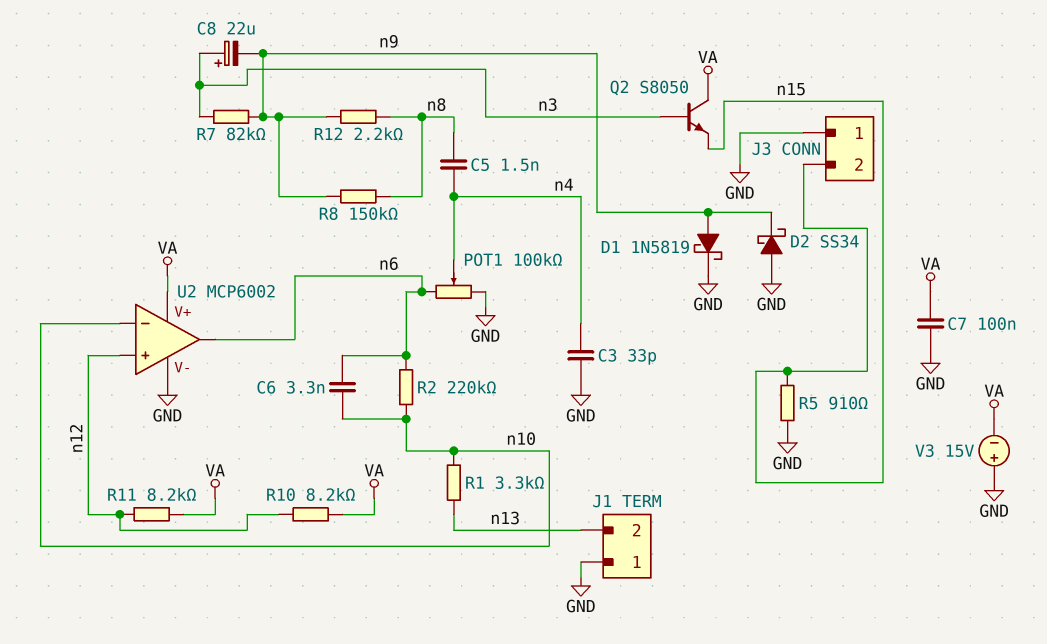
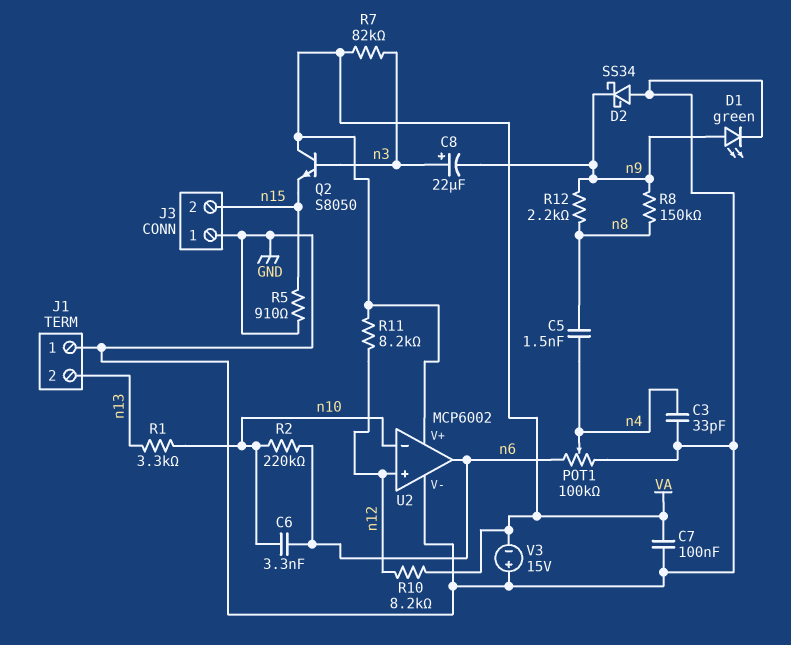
D1: schottky 1N5819 (A n9, K GND) -> LED green (A n9, K GND)
R7: 82k (n3, n9) -> 82k (VA, n3)

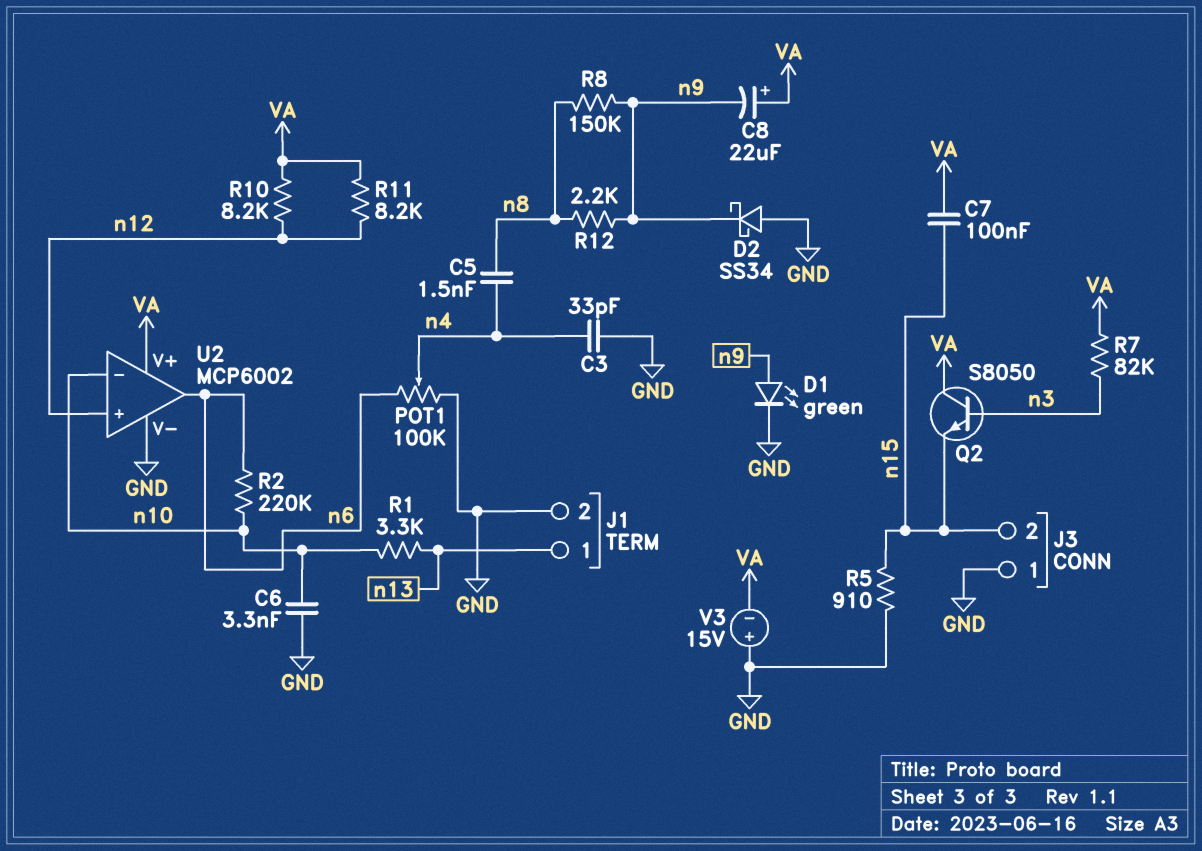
C6: 3.3nF (n6, n10) -> 3.3nF (GND, n10)
C7: 100nF (GND, VA) -> 100nF (VA, n15)
C8: 22uF (plus n3, minus n9) -> 22uF (plus VA, minus n9)
J1 pin 1: GND -> n13
J1 pin 2: n13 -> GND

